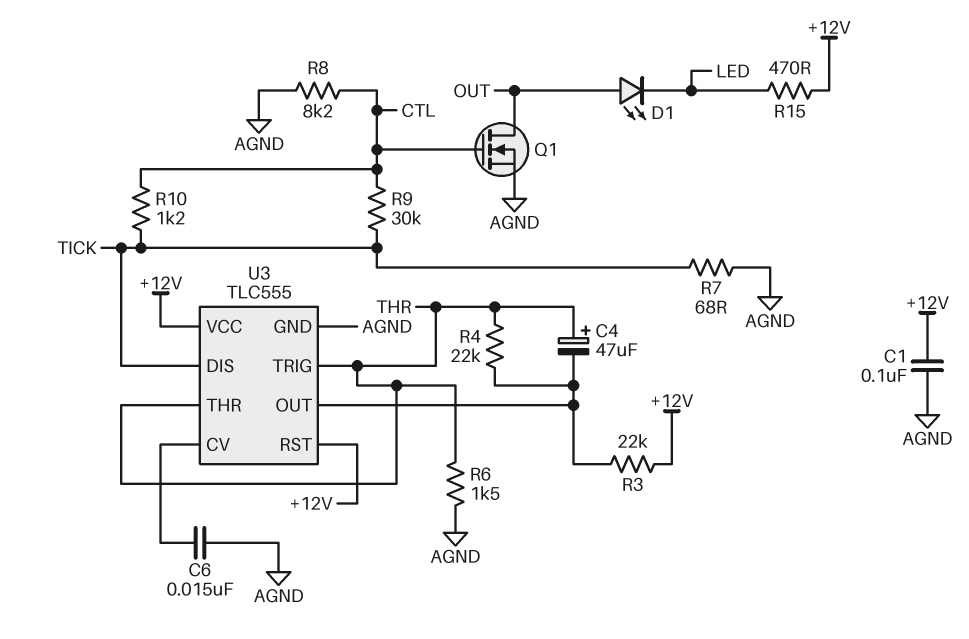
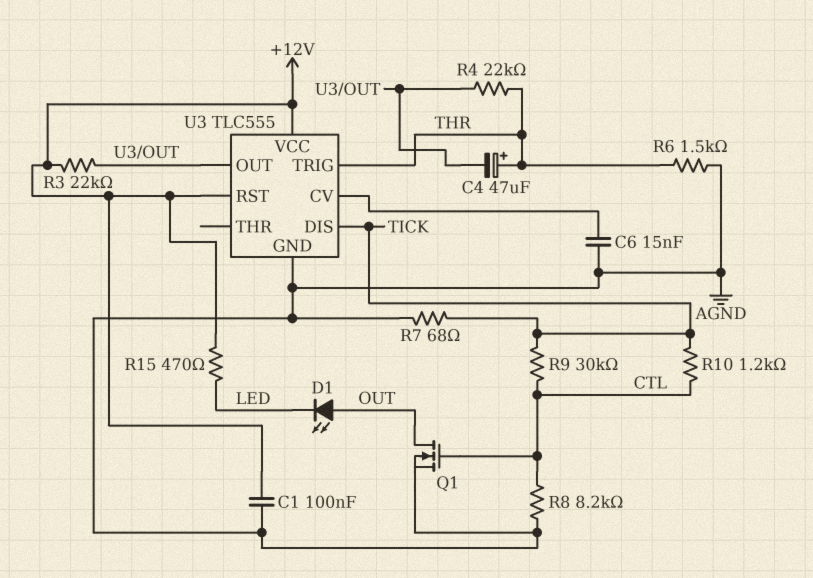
U3 pin THR: THR -> none

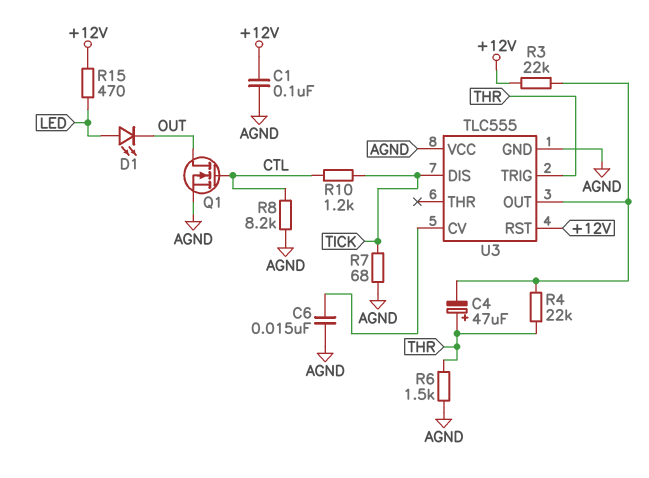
D1: LED (A OUT, K LED) -> LED (A LED, K OUT)
R9: 30k (CTL, TICK) -> none
U3 pin VCC: +12V -> AGND

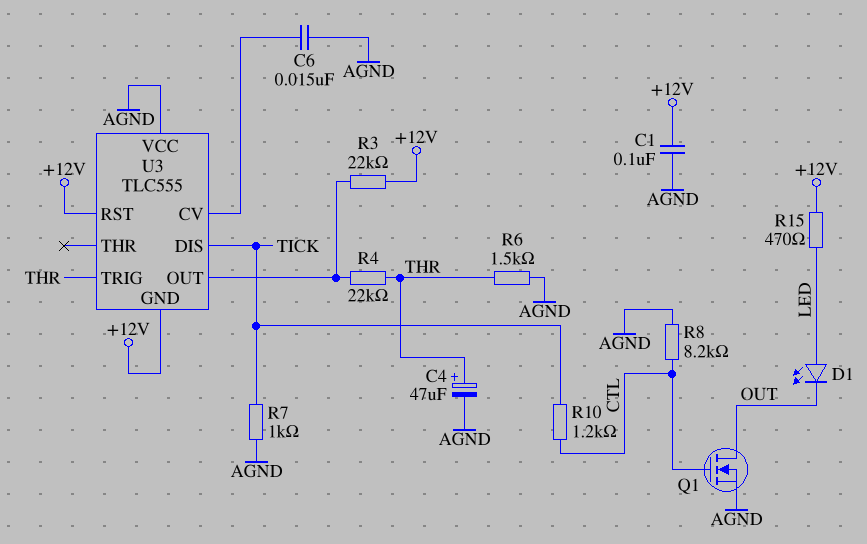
C4: 47uF (plus THR, minus U3/OUT) -> 47uF (plus THR, minus AGND)
R7: 68 (AGND, TICK) -> 1k (AGND, TICK)
U3 pin GND: AGND -> +12V

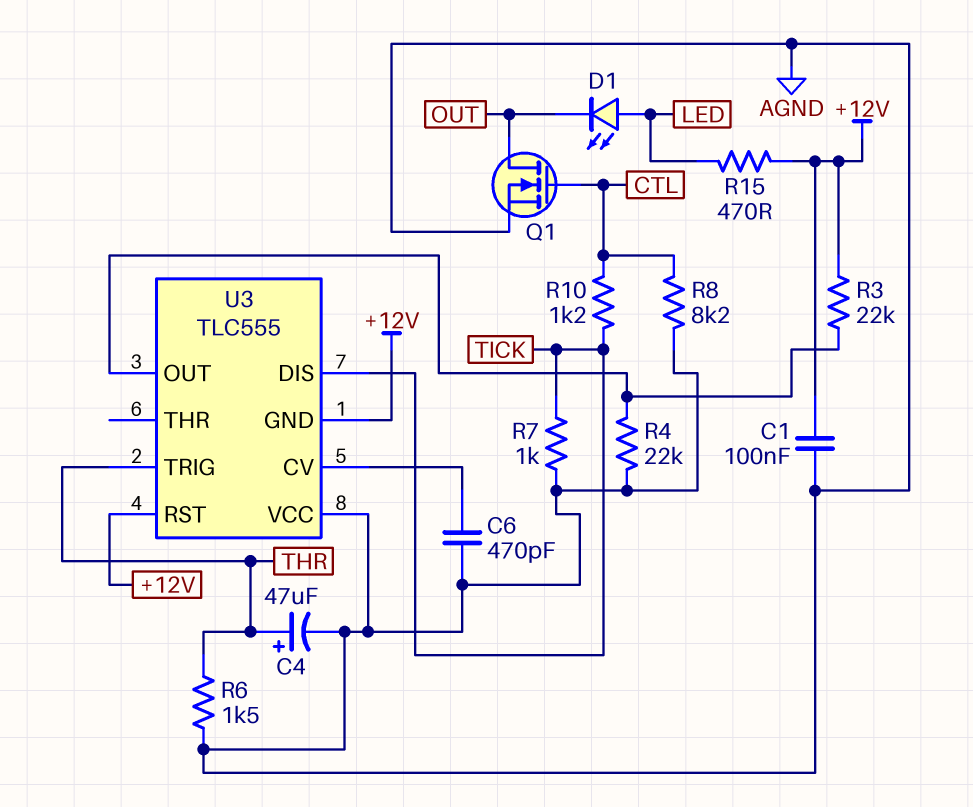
C6: 15nF (AGND, U3/CV) -> 470pF (AGND, U3/CV)
R4: 22k (THR, U3/OUT) -> 22k (AGND, U3/OUT)

